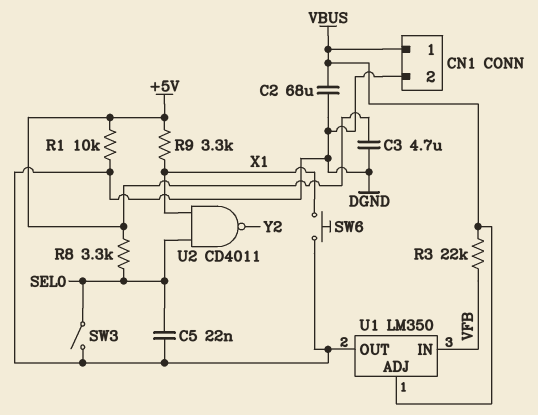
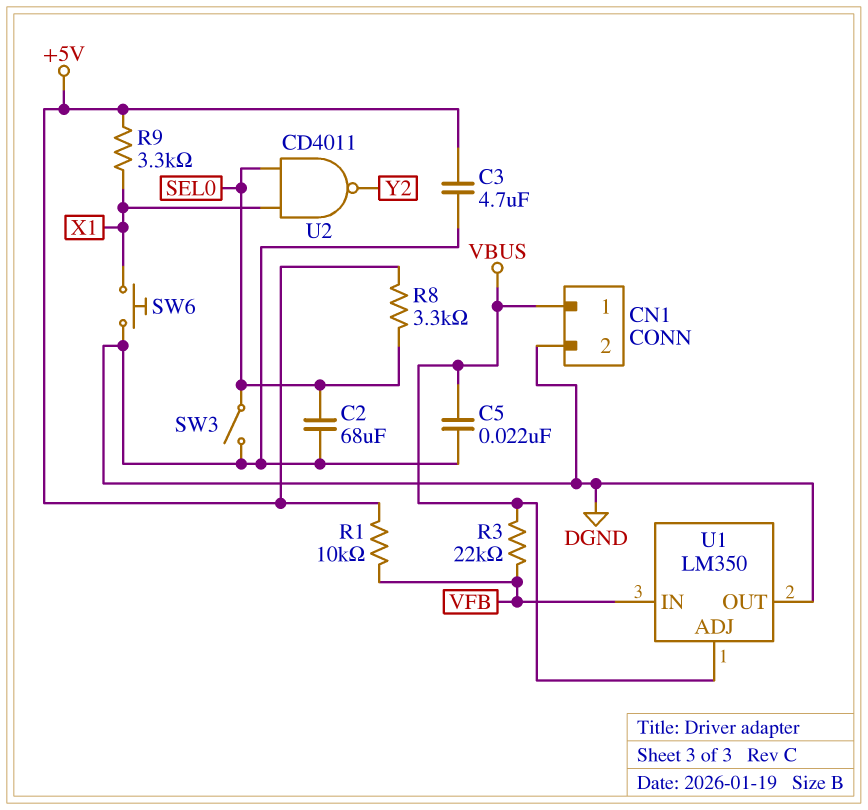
C2: 68uF (DGND, VBUS) -> 68uF (DGND, SEL0)
C5: 22nF (DGND, SEL0) -> 22nF (DGND, VBUS)
R1: 10k (+5V, DGND) -> 10k (+5V, VFB)

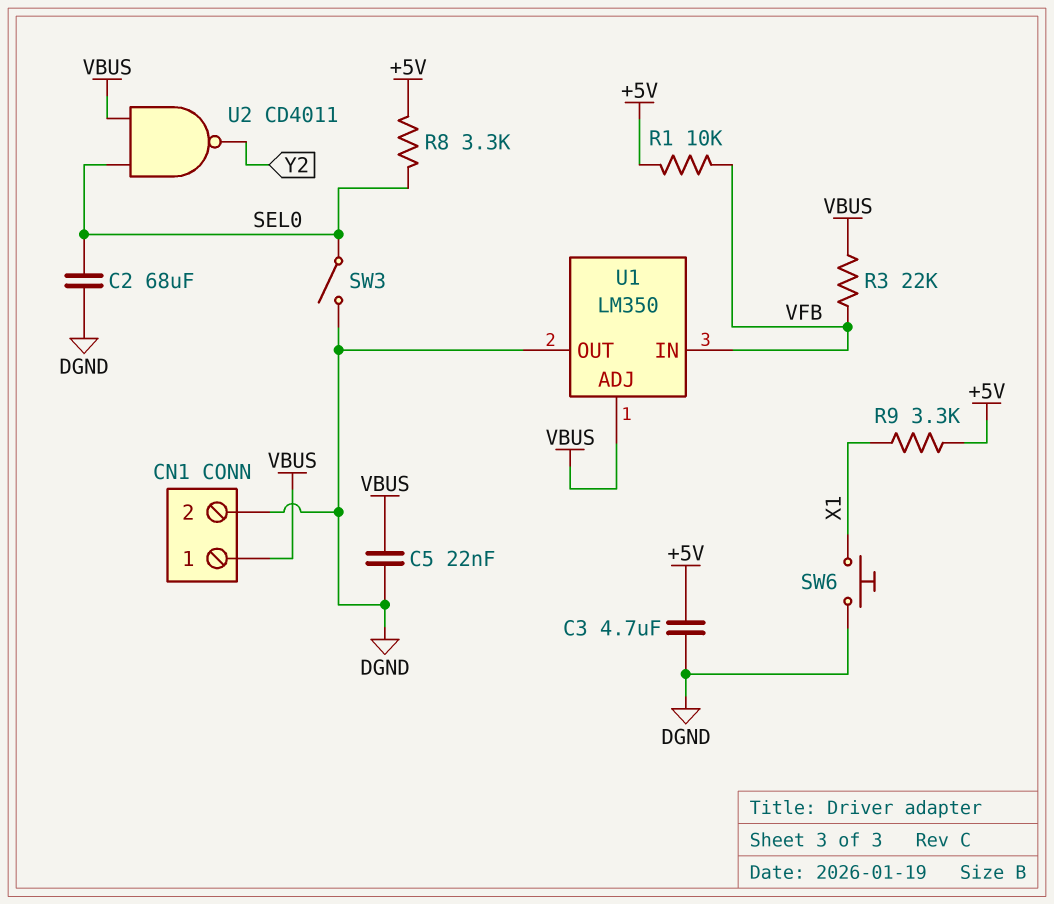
U2: NAND CD4011 (in SEL0, in X1, out Y2) -> NAND CD4011 (in SEL0, in VBUS, out Y2)

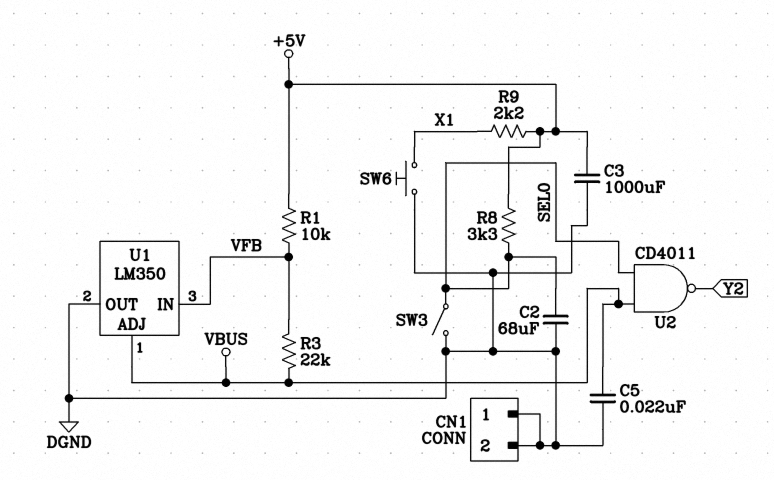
C3: 4.7uF (+5V, DGND) -> 1000uF (+5V, DGND)
CN1 pin 1: VBUS -> DGND
R9: 3.3k (+5V, X1) -> 2.2k (+5V, X1)

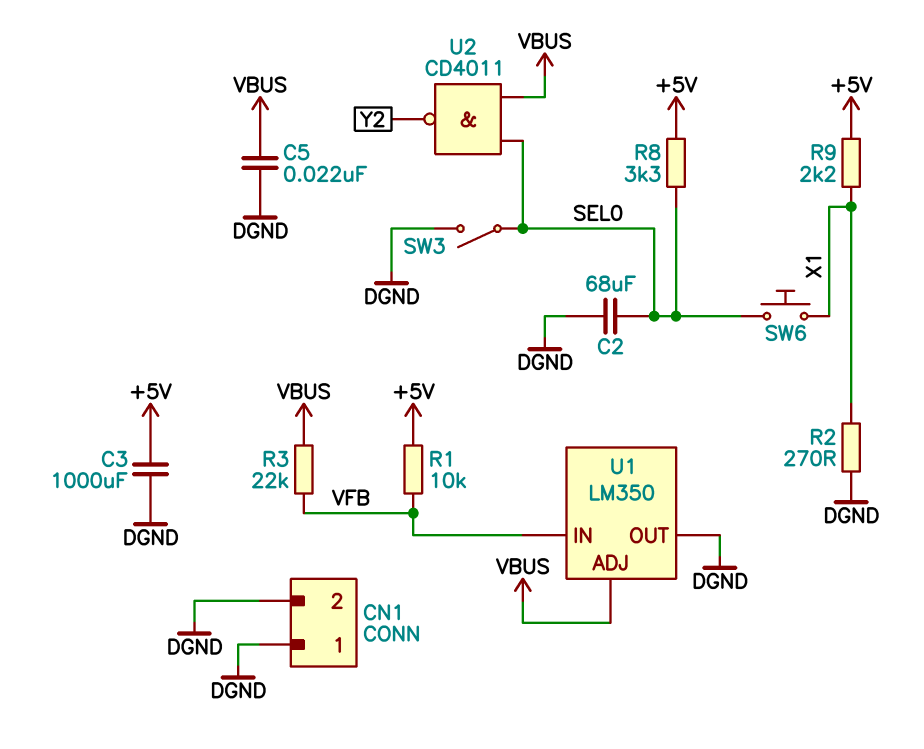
R2: none -> 270 (DGND, X1)
SW6: button (DGND, X1) -> button (SEL0, X1)

